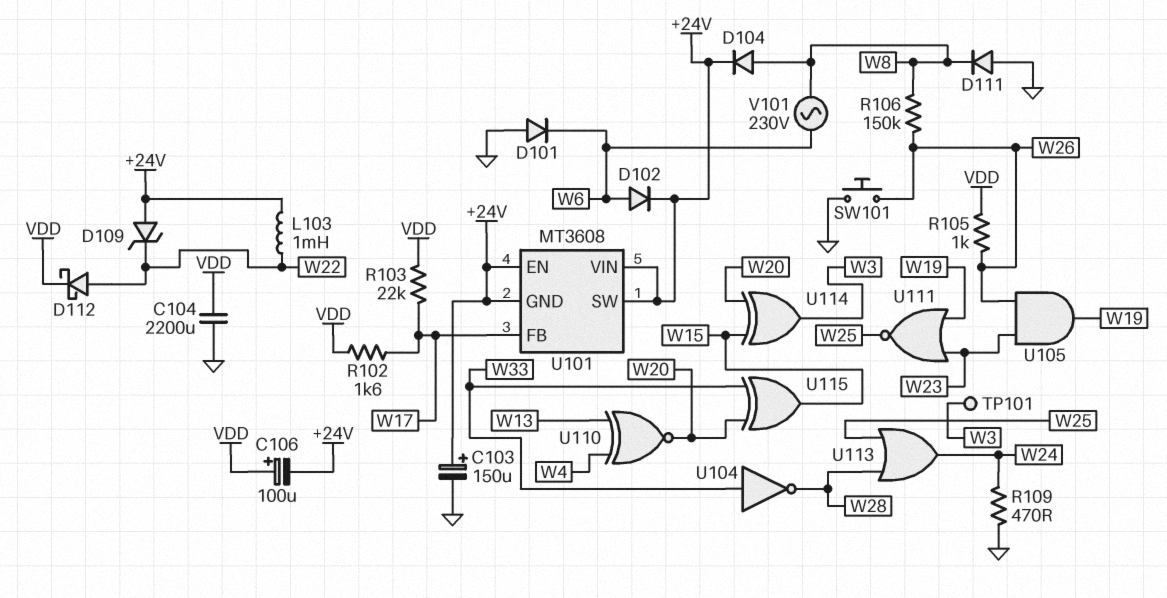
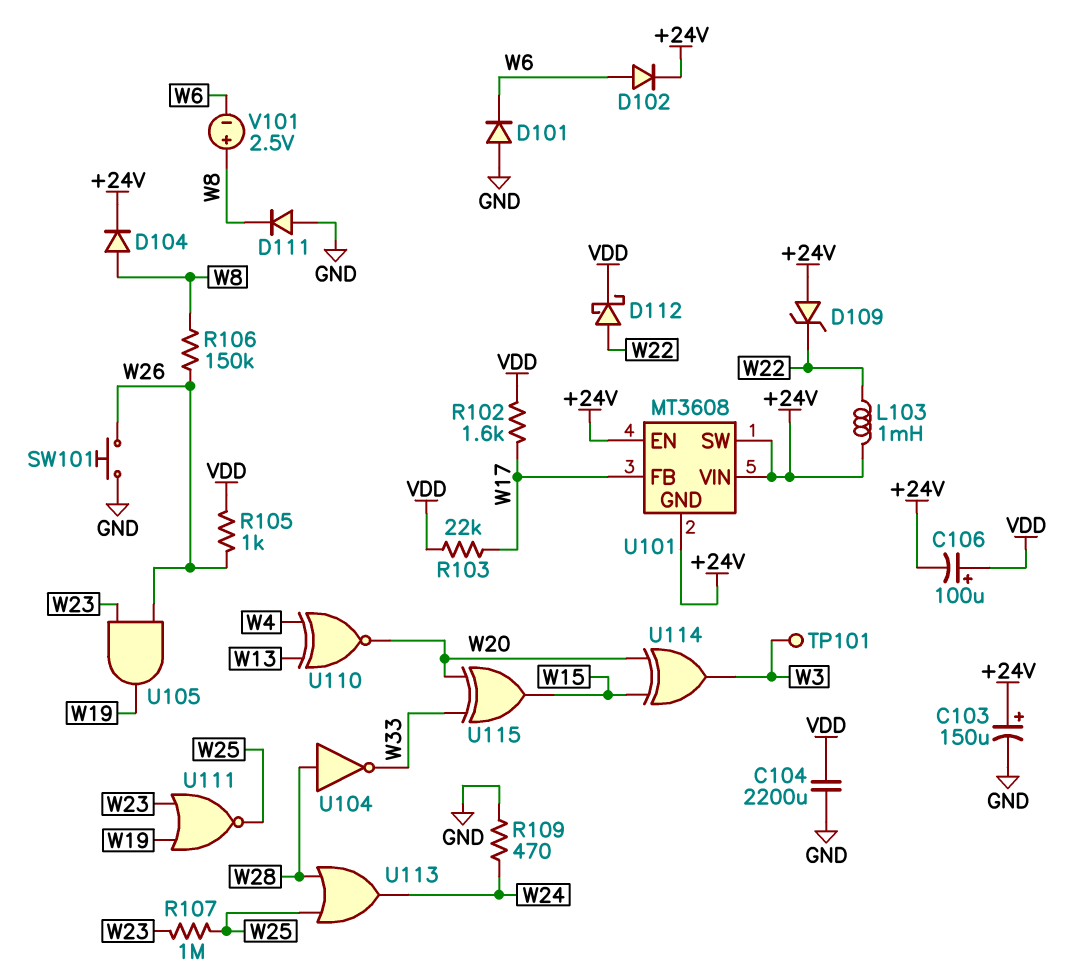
R107: none -> 1M (W23, W25)
U104: NOT (in W33, out W28) -> NOT (in W28, out W33)
V101: AC 230V (W6, W8) -> 2.5V (plus W8, minus W6)

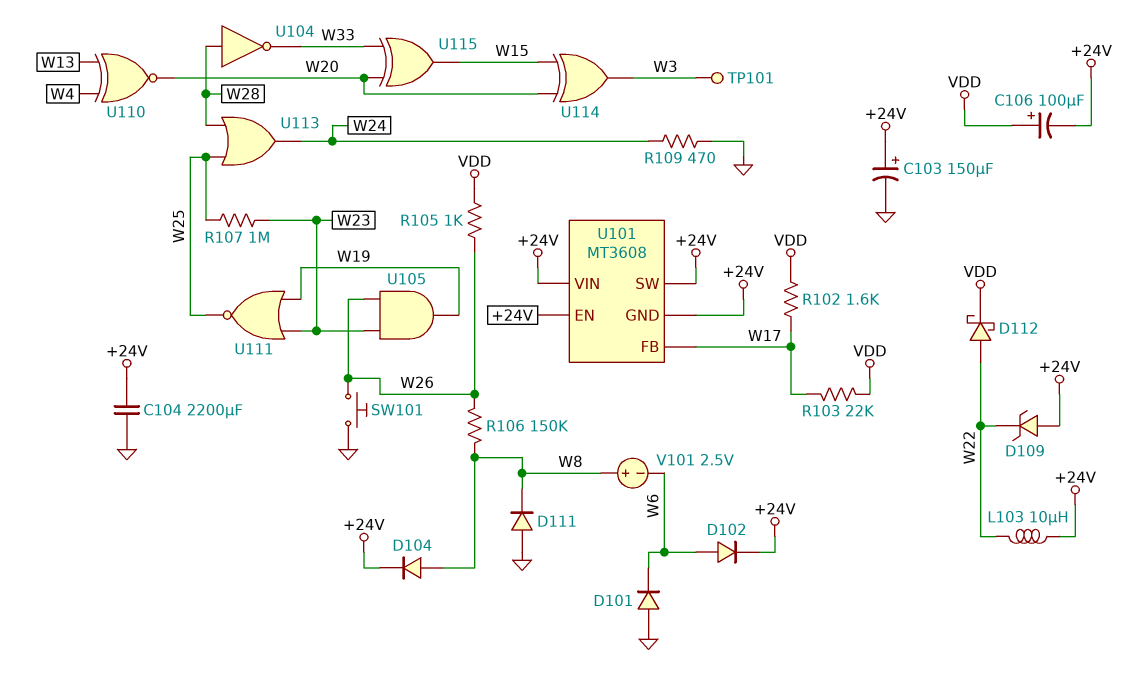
C104: 2200uF (GND, VDD) -> 2200uF (+24V, GND)
L103: 1mH (+24V, W22) -> 10uH (+24V, W22)

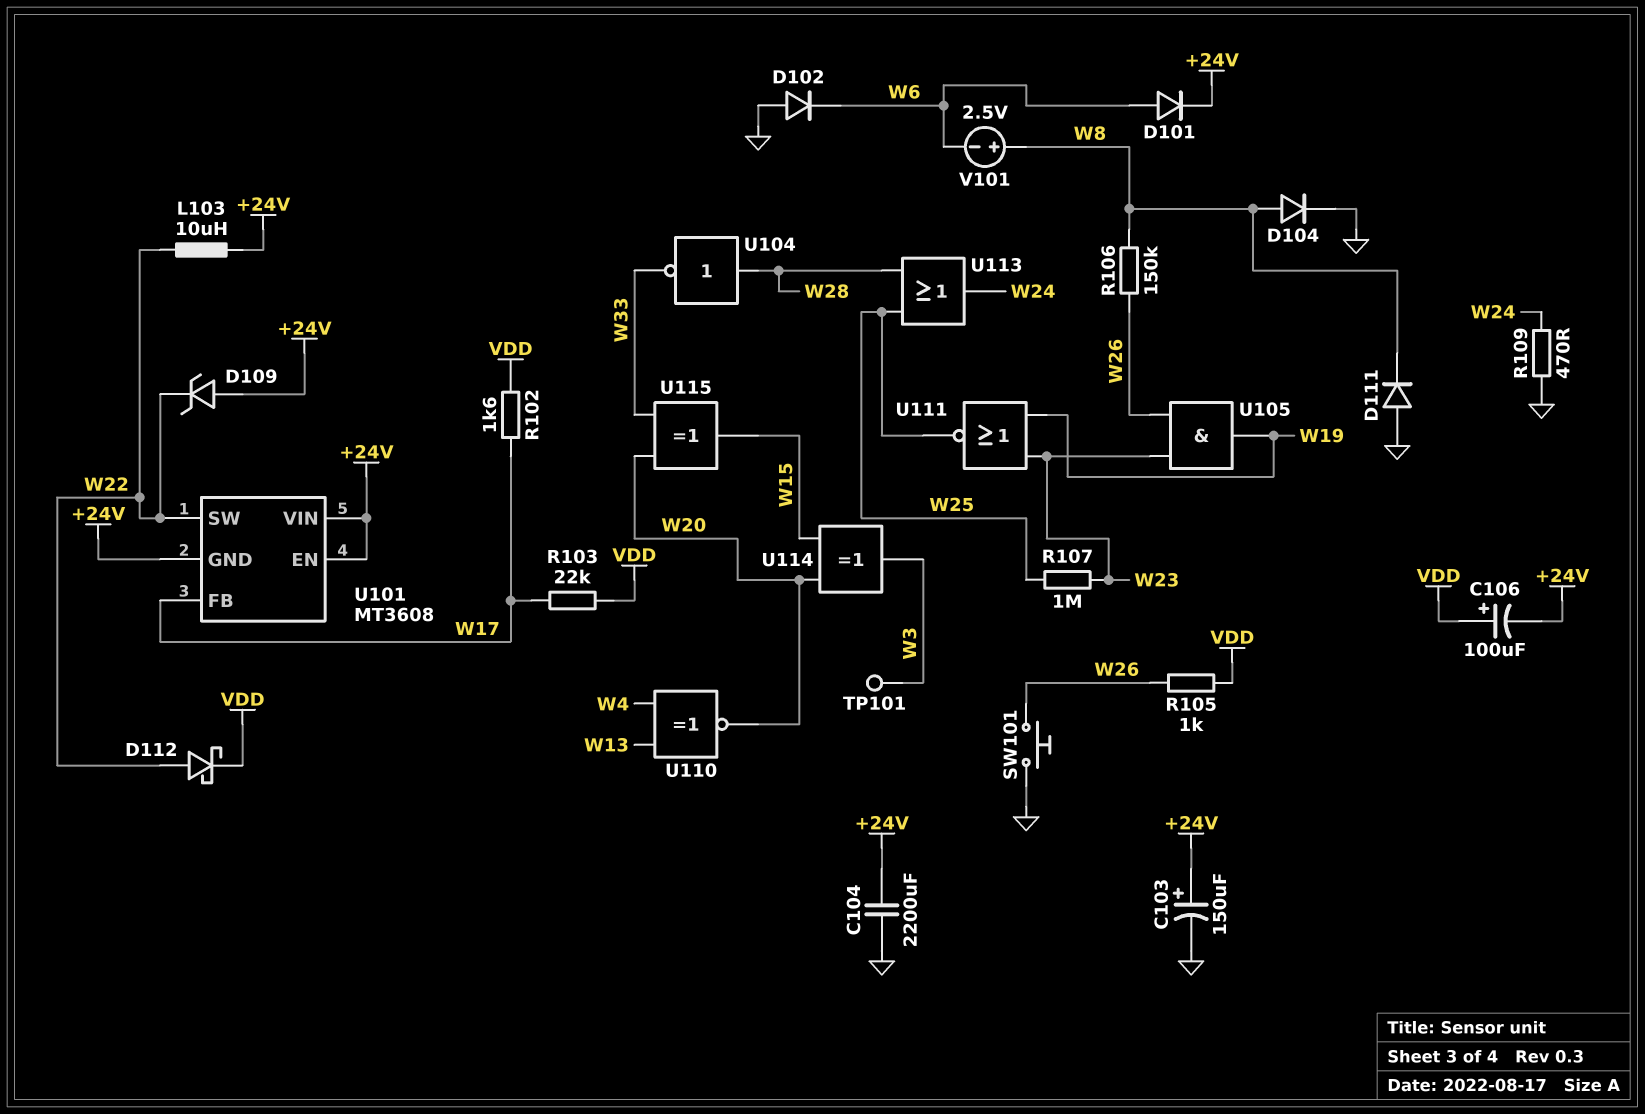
D101: diode (A GND, K W6) -> diode (A W6, K +24V)
D102: diode (A W6, K +24V) -> diode (A GND, K W6)
D104: diode (A W8, K +24V) -> diode (A W8, K GND)
U101 pin SW: +24V -> W22

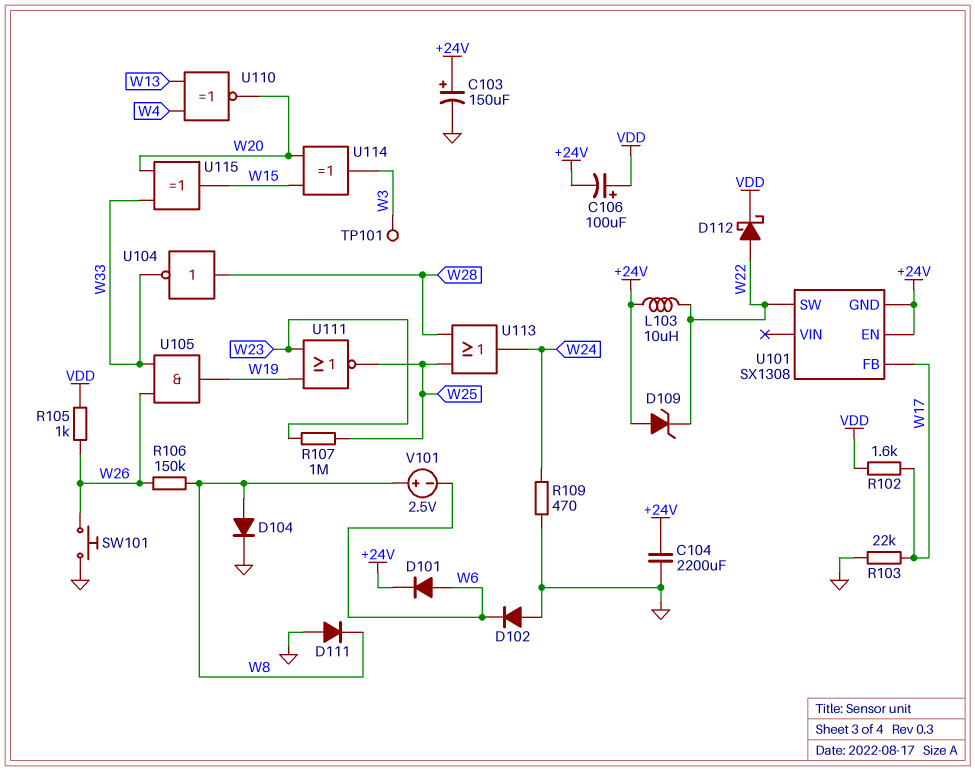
R103: 22k (VDD, W17) -> 22k (GND, W17)
U101: MT3608 -> SX1308
U101 pin VIN: +24V -> none
U105: AND (in W23, in W26, out W19) -> AND (in W26, in W33, out W19)

